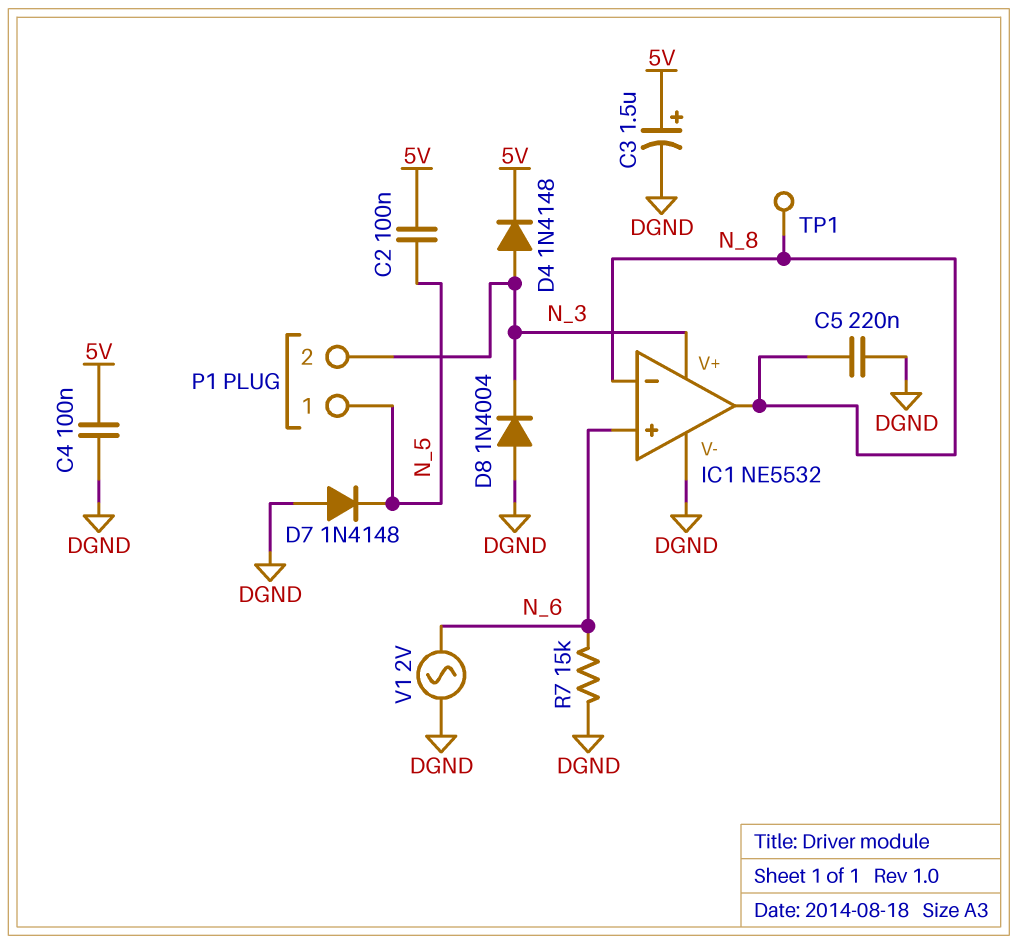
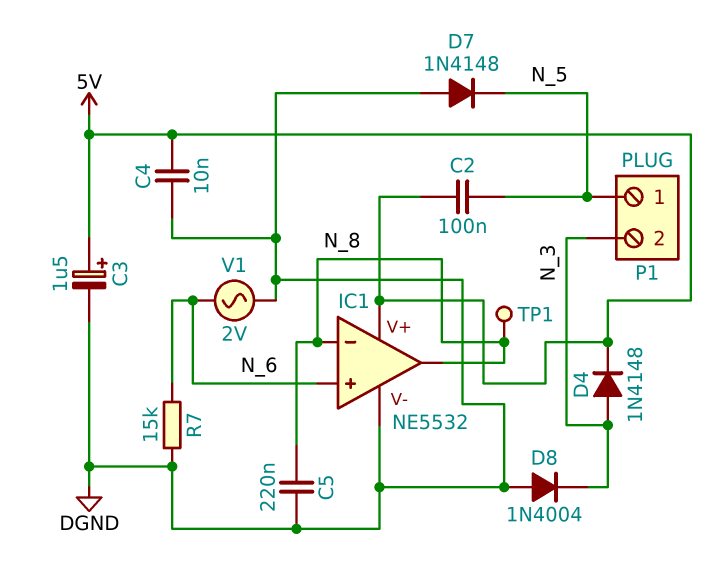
C4: 100nF (5V, DGND) -> 10nF (5V, DGND)
IC1 pin V+: N_3 -> 5V

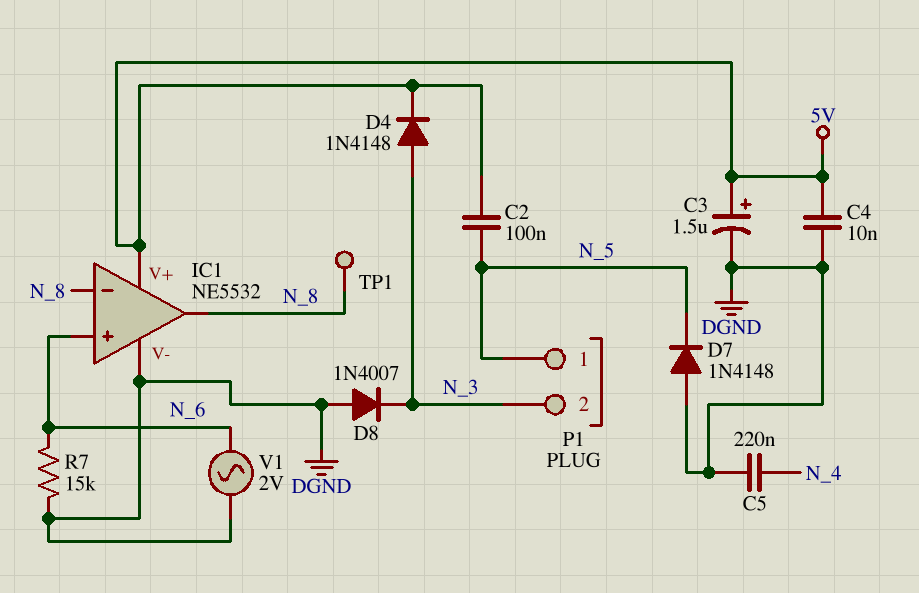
C5: 220nF (DGND, N_8) -> 220nF (DGND, N_4)
D8: diode 1N4004 (A DGND, K N_3) -> diode 1N4007 (A DGND, K N_3)

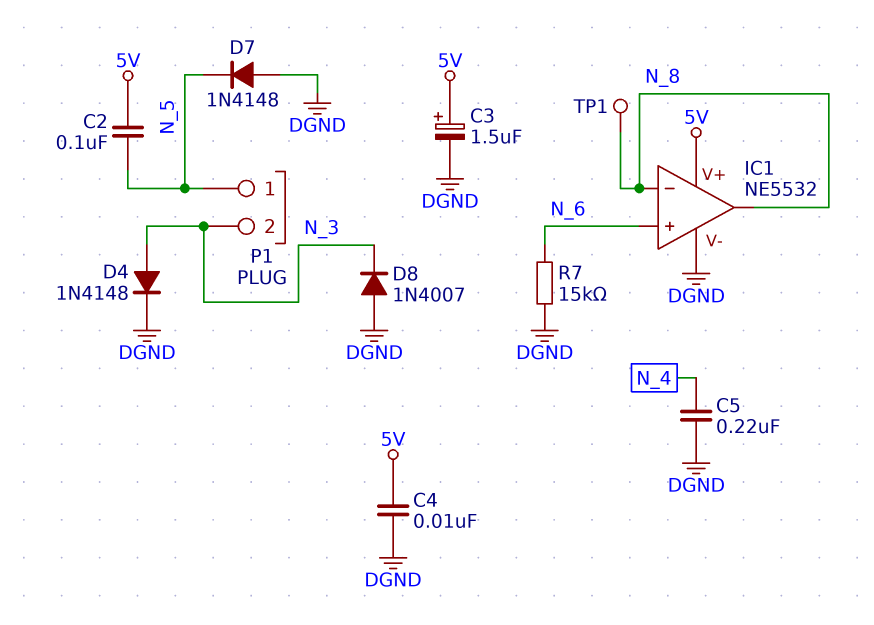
D4: diode 1N4148 (A N_3, K 5V) -> diode 1N4148 (A N_3, K DGND)
V1: AC 2V (DGND, N_6) -> none

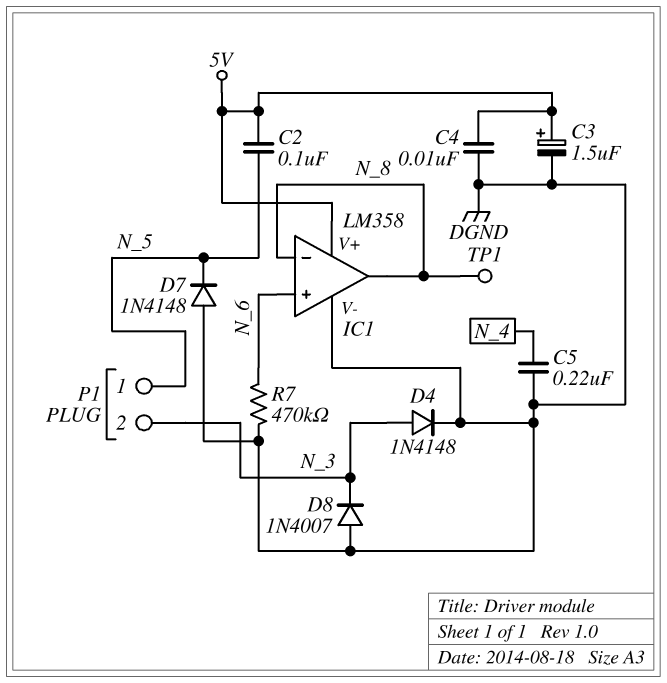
IC1: NE5532 -> LM358
R7: 15k (DGND, N_6) -> 470k (DGND, N_6)

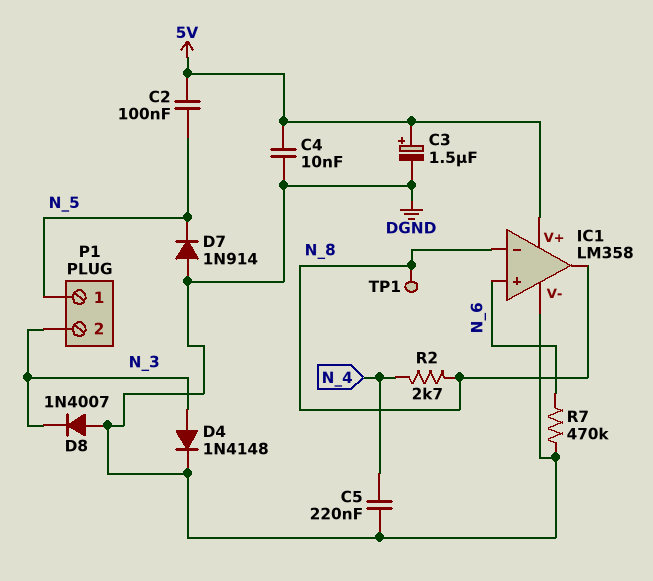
D7: diode 1N4148 (A DGND, K N_5) -> diode 1N914 (A DGND, K N_5)
R2: none -> 2.7k (N_4, N_8)

